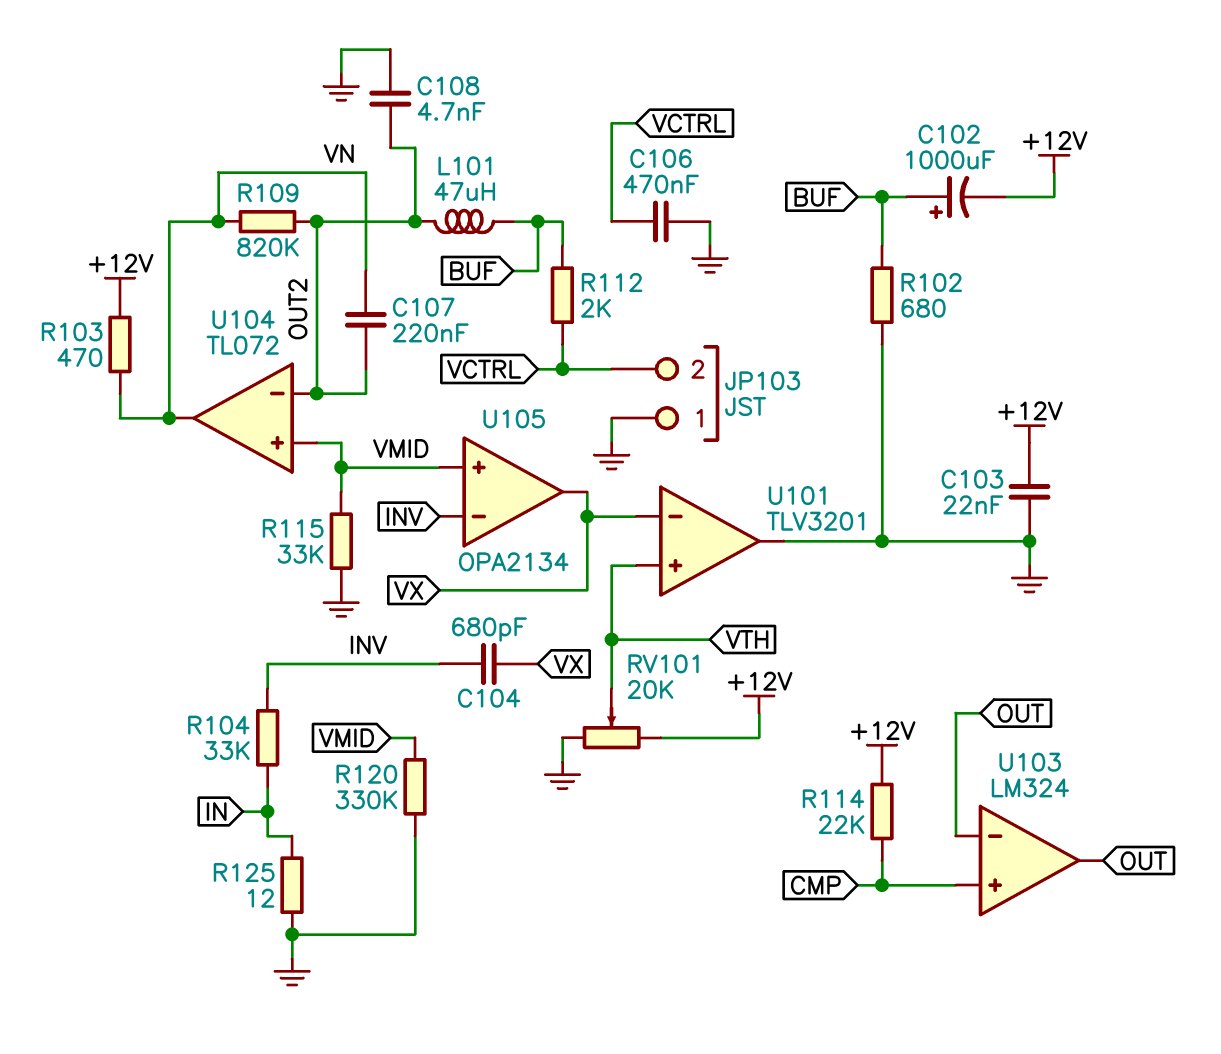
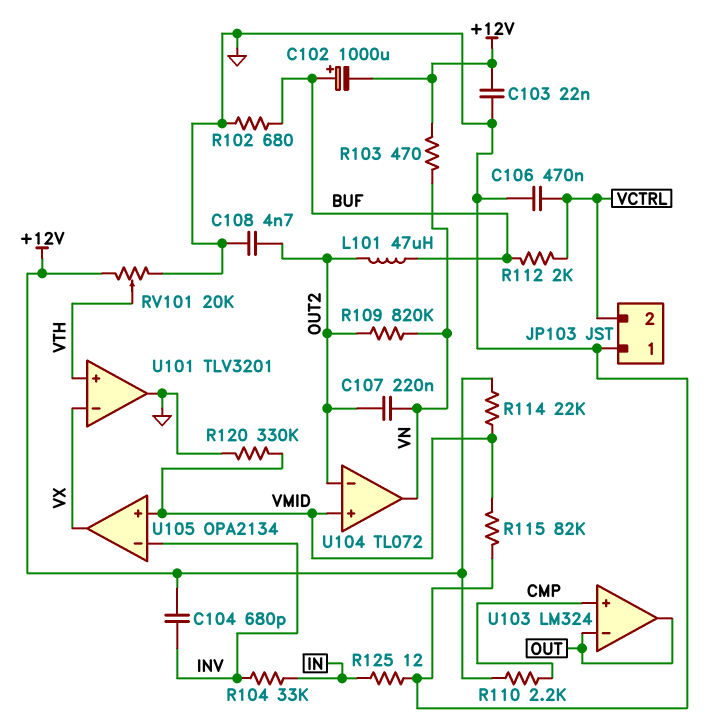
C104: 680pF (INV, VX) -> 680pF (+12V, INV)
R110: none -> 2.2k (+12V, CMP)
R114: 22k (+12V, CMP) -> 22k (+12V, VMID)
R115: 33k (GND, VMID) -> 82k (GND, VMID)

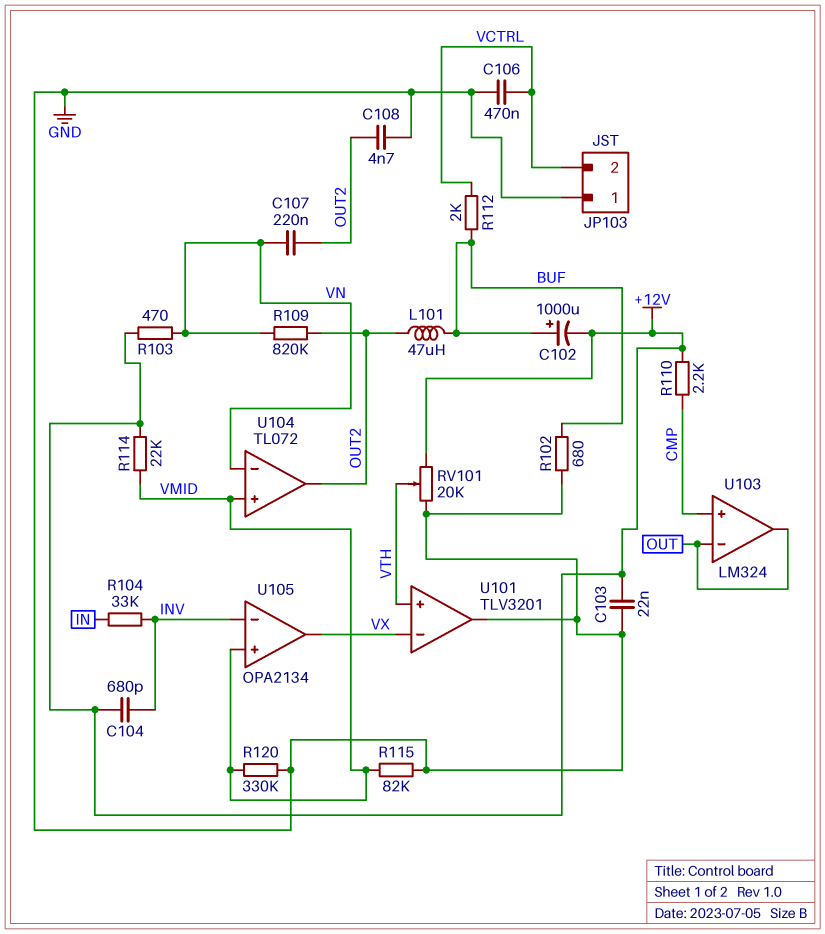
R125: 12 (GND, IN) -> none
U104 pin in-: OUT2 -> VN
U104 pin out: VN -> OUT2

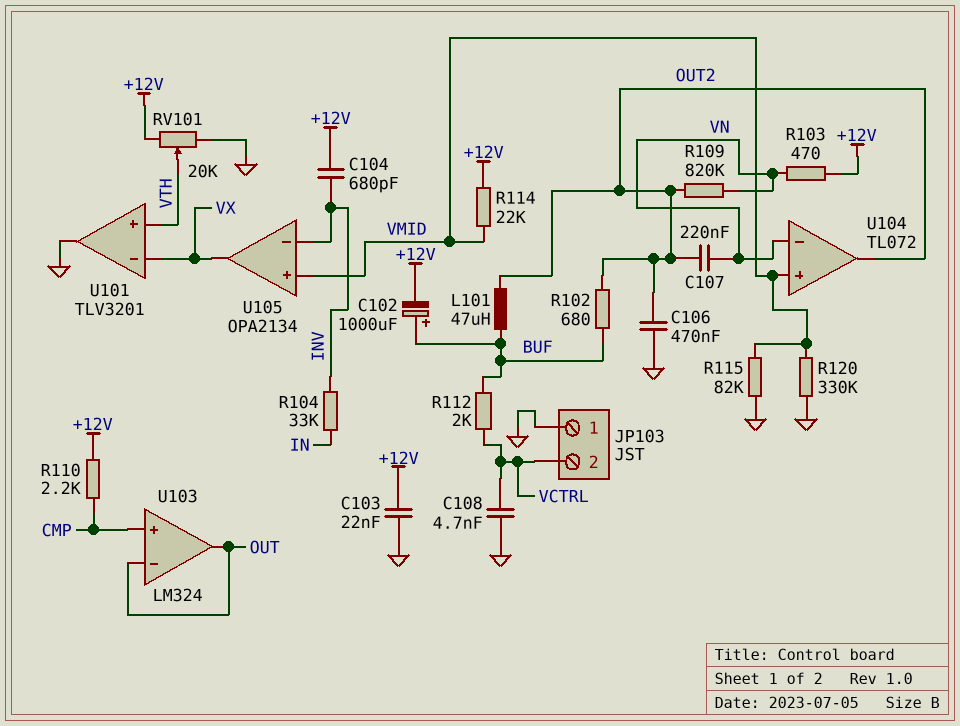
C106: 470nF (GND, VCTRL) -> 470nF (GND, OUT2)
C108: 4.7nF (GND, OUT2) -> 4.7nF (GND, VCTRL)
R102: 680 (BUF, GND) -> 680 (BUF, OUT2)

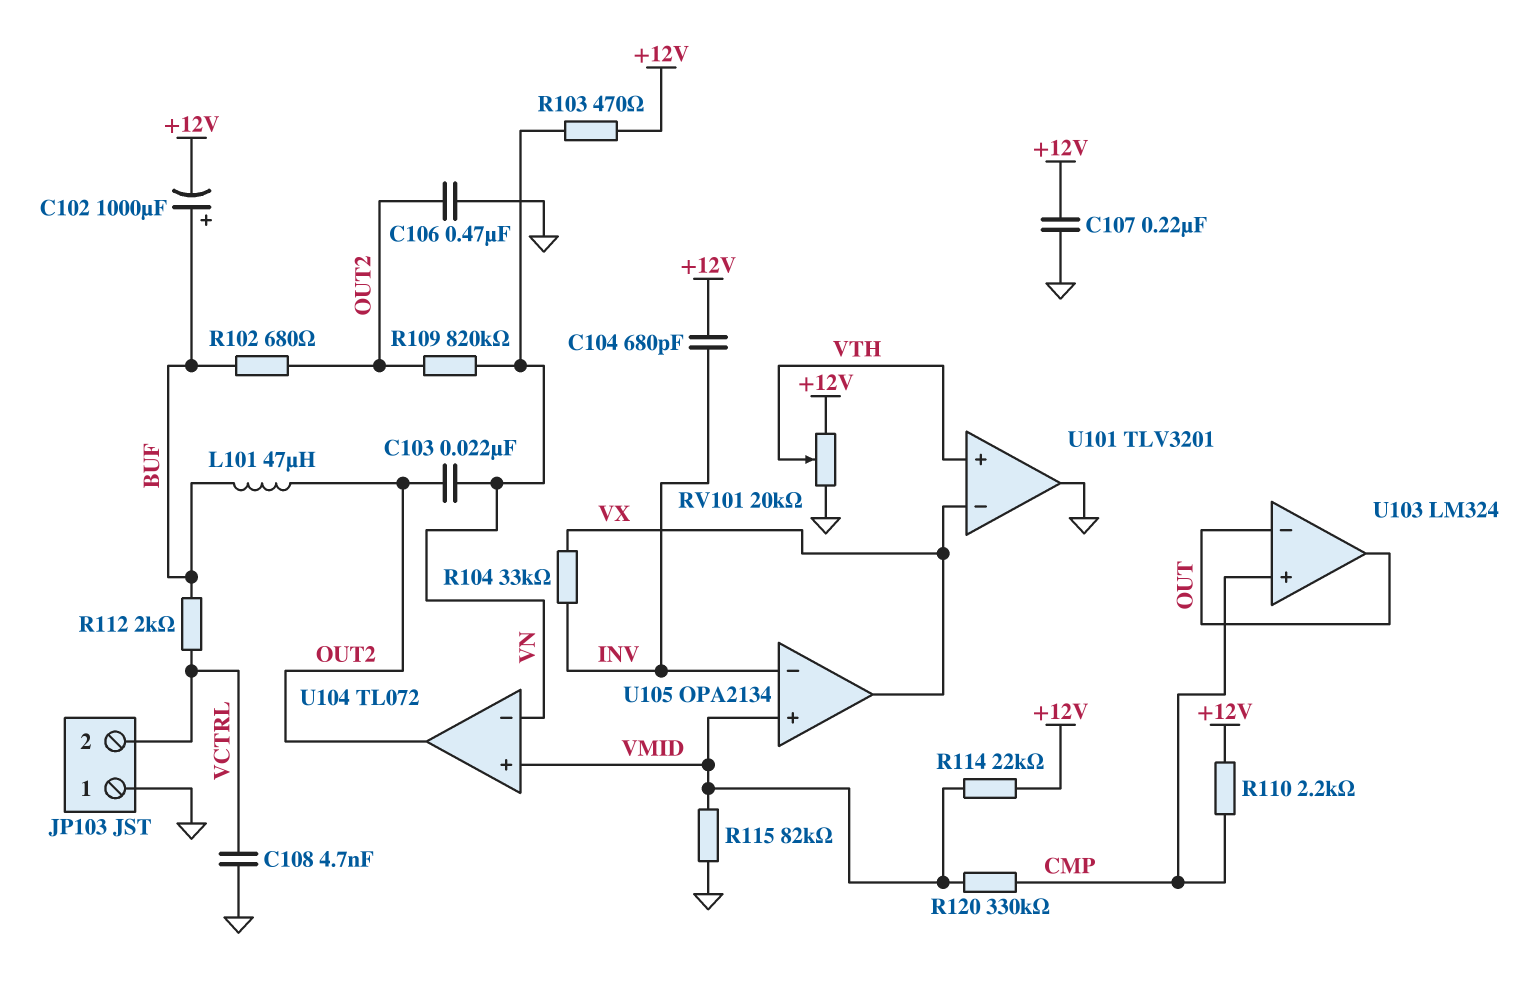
C103: 22nF (+12V, GND) -> 22nF (OUT2, VN)
C107: 220nF (OUT2, VN) -> 220nF (+12V, GND)
R104: 33k (IN, INV) -> 33k (INV, VX)
R120: 330k (GND, VMID) -> 330k (CMP, VMID)

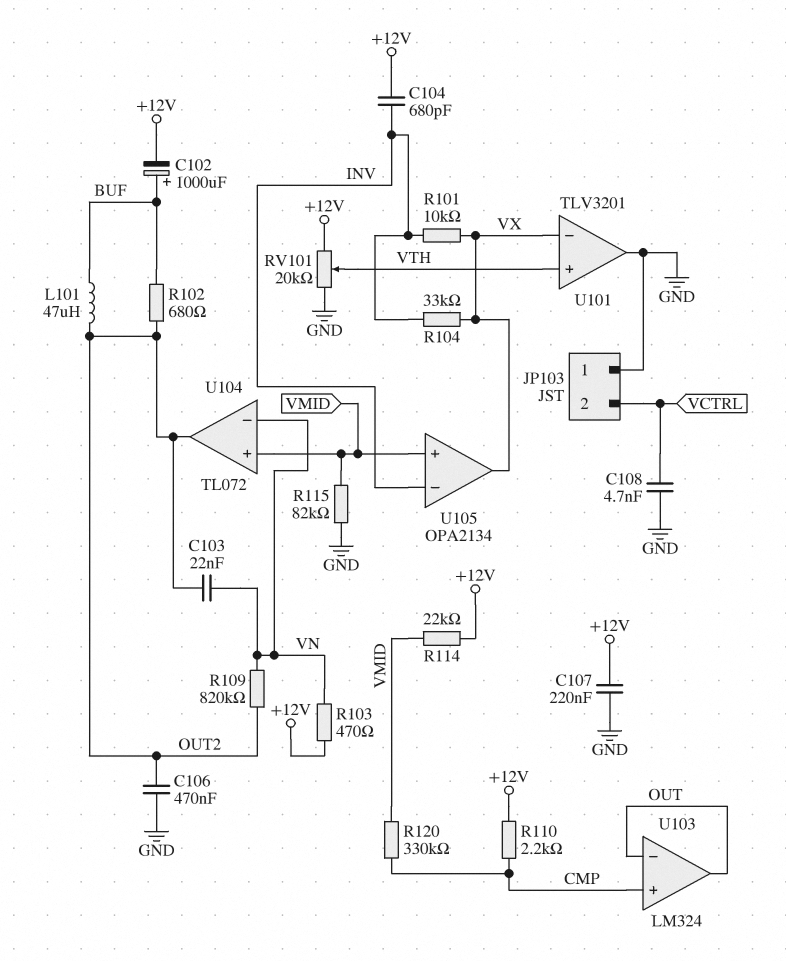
R101: none -> 10k (INV, VX)
R112: 2k (BUF, VCTRL) -> none

